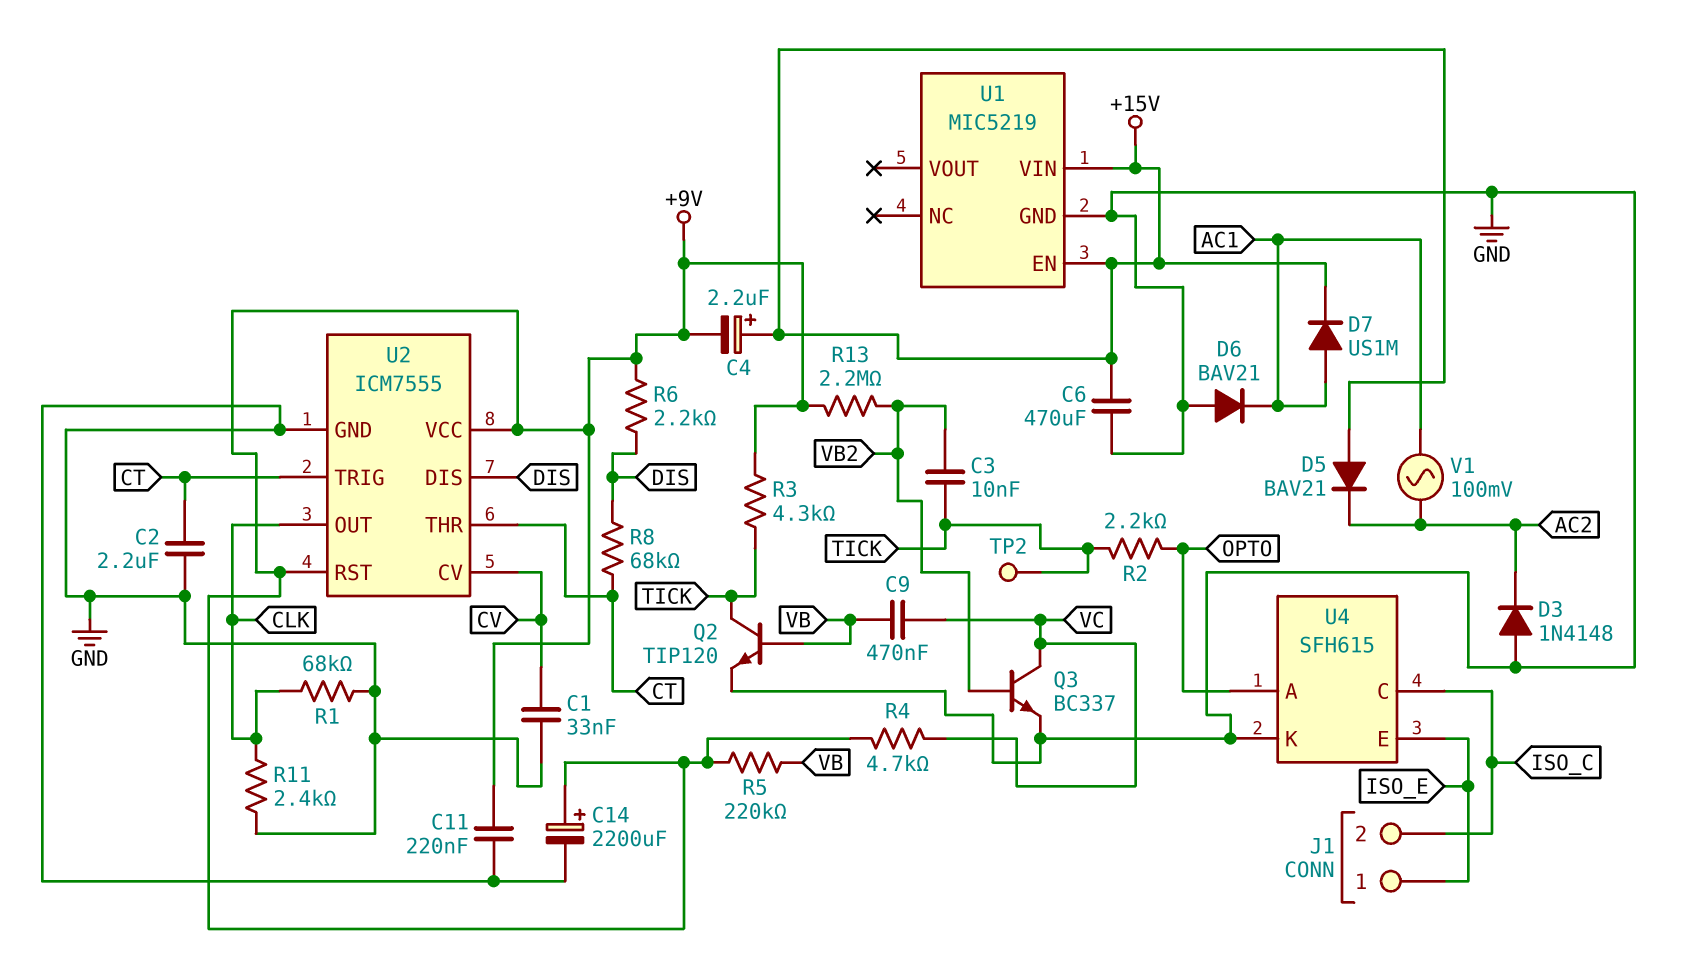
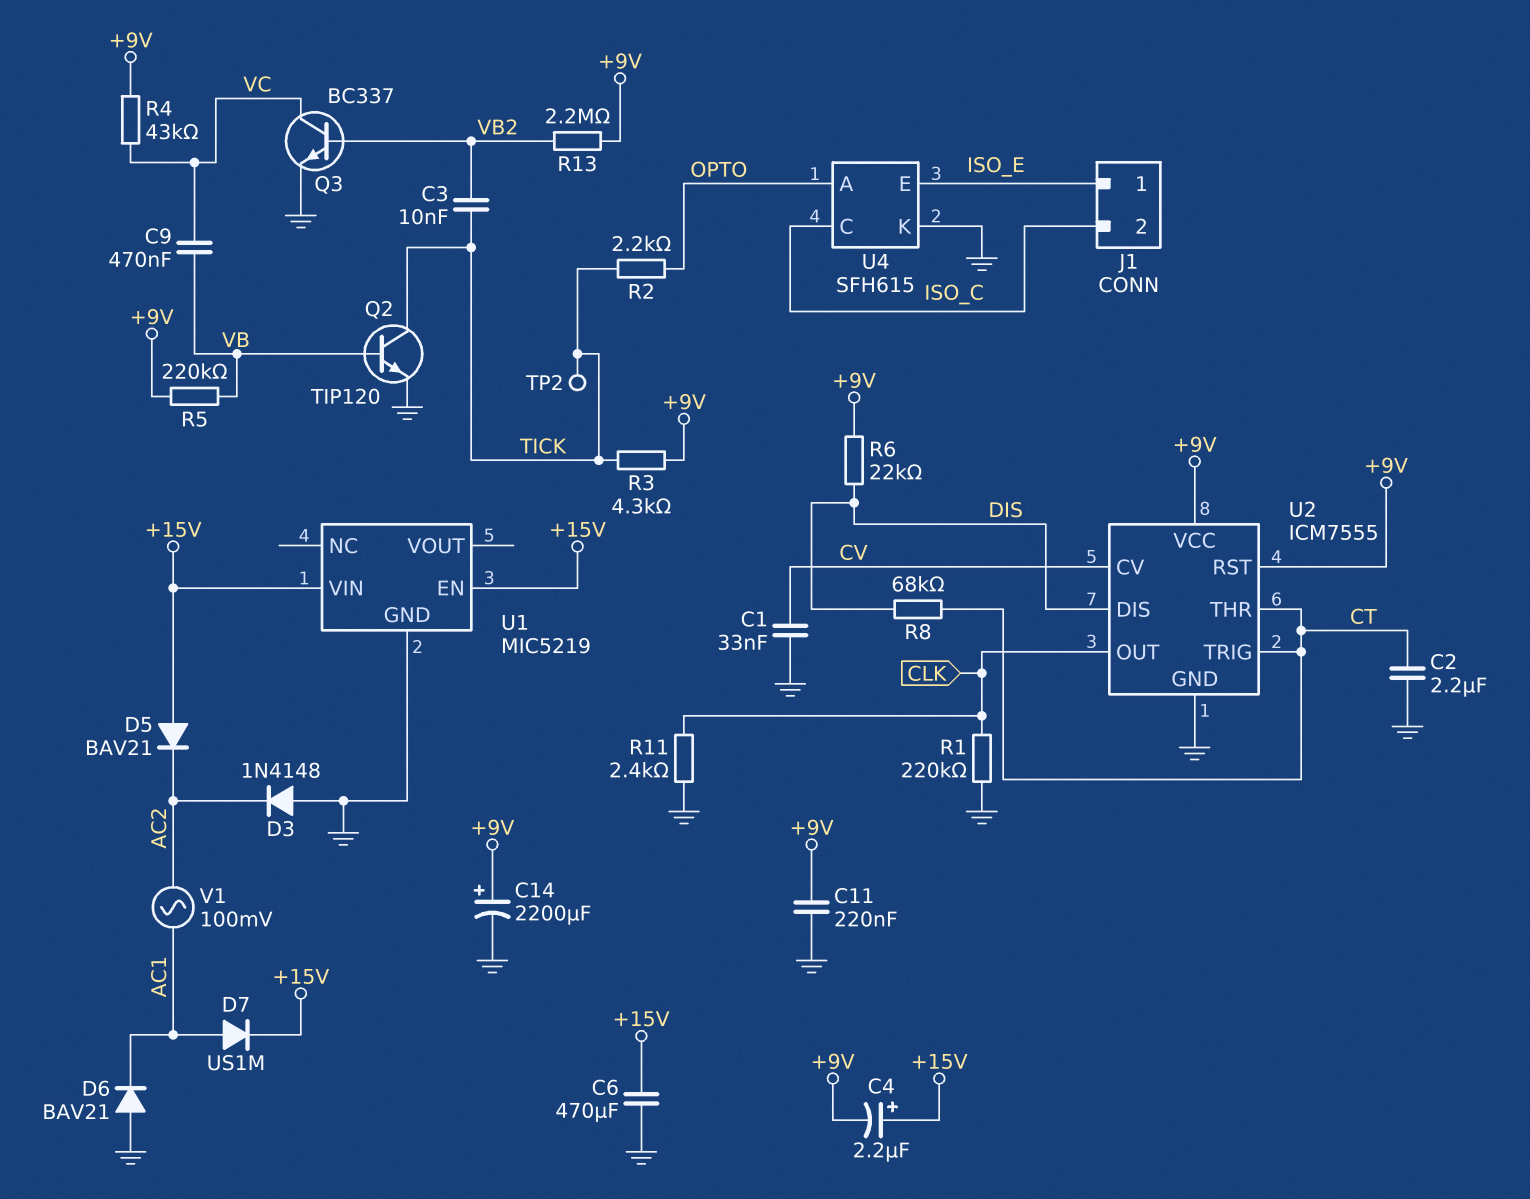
R1: 68k (CLK, GND) -> 220k (CLK, GND)
R4: 4.7k (+9V, VC) -> 43k (+9V, VC)
R6: 2.2k (+9V, DIS) -> 22k (+9V, DIS)

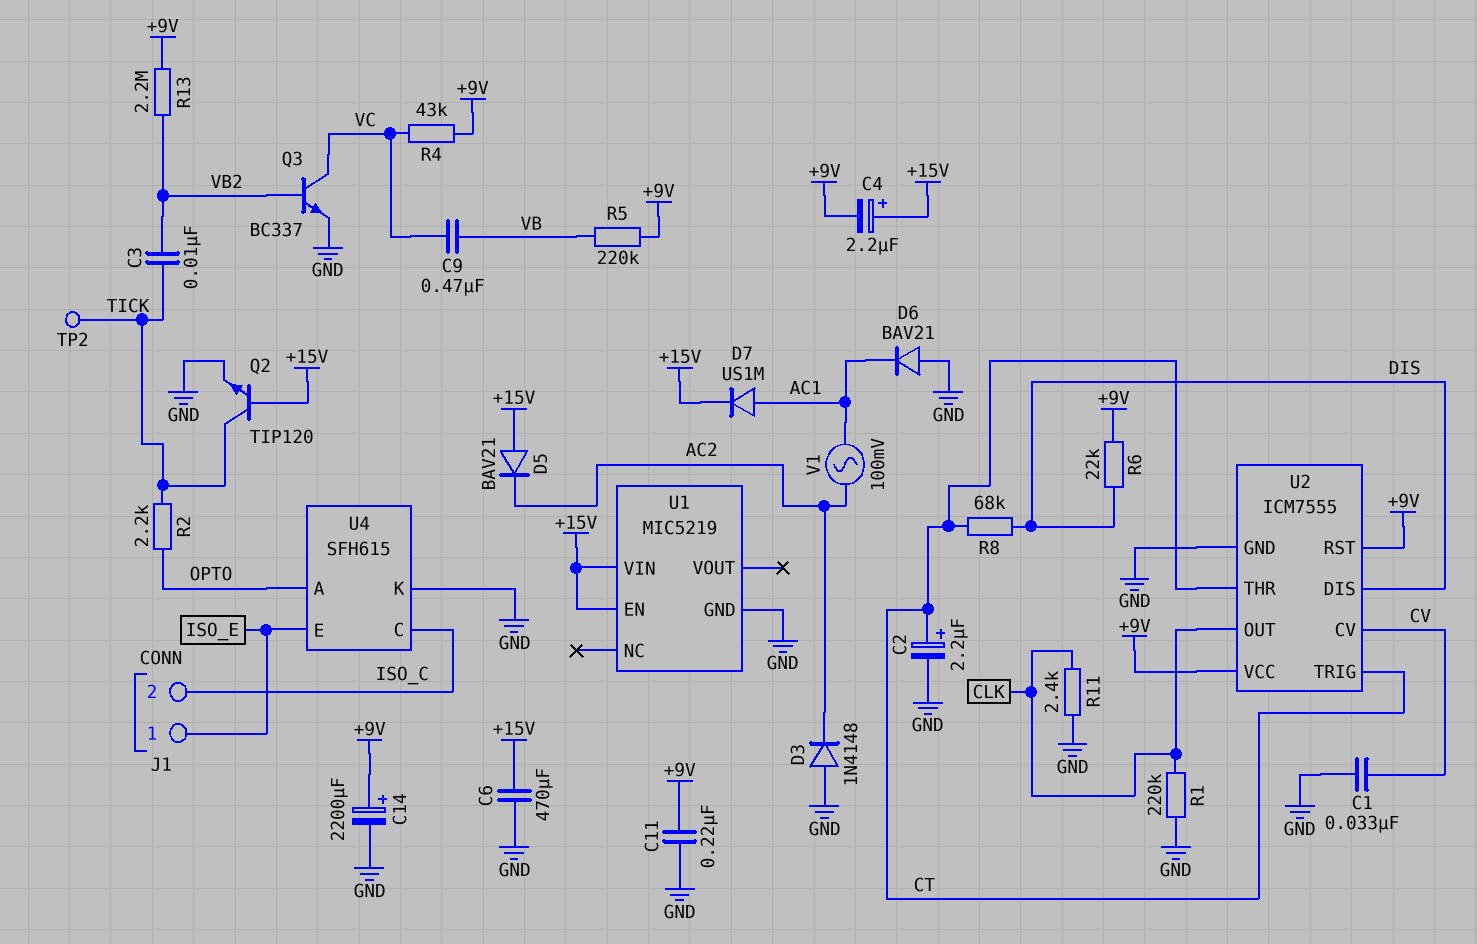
C2: 2.2uF (CT, GND) -> 2.2uF (plus CT, minus GND)
Q2: NPN TIP120 (B VB, C TICK, E GND) -> NPN TIP120 (B +15V, C TICK, E GND)
R3: 4.3k (+9V, TICK) -> none

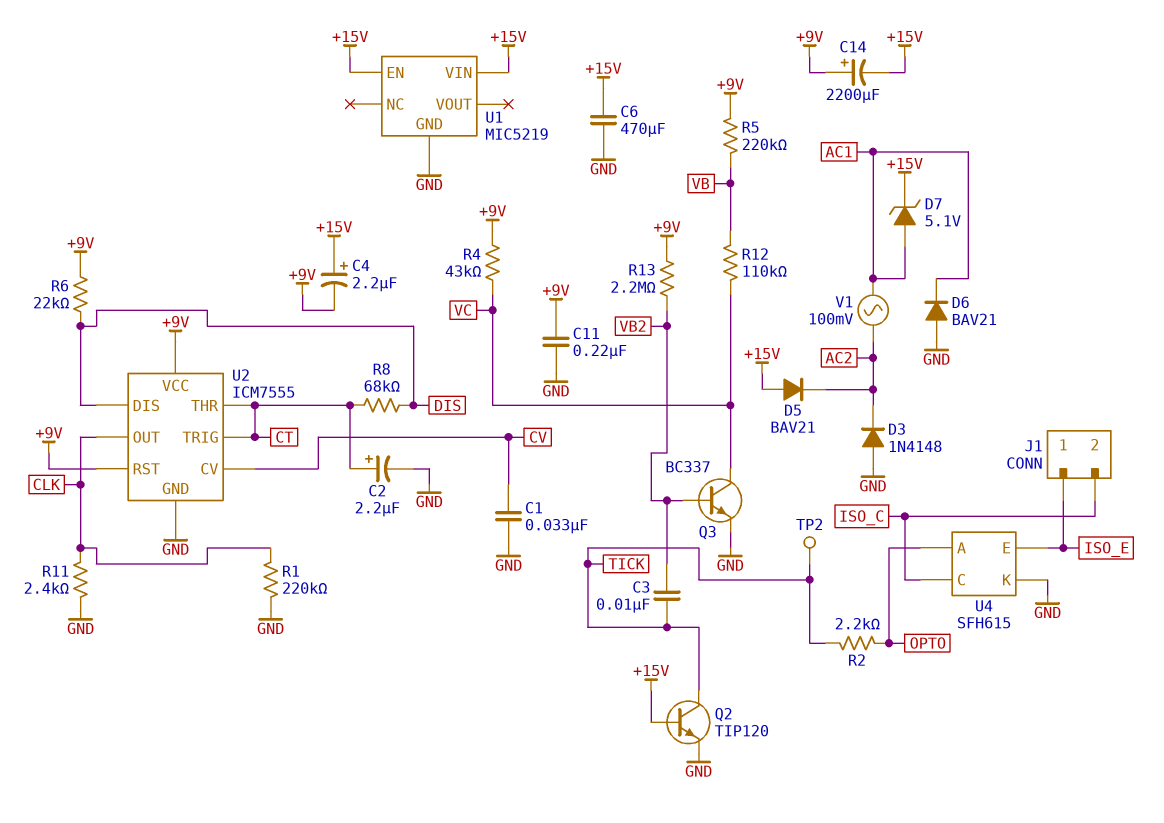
C9: 470nF (VB, VC) -> none
C14: 2200uF (plus +9V, minus GND) -> 2200uF (plus +9V, minus +15V)
D7: diode US1M (A AC1, K +15V) -> zener 5.1V (A AC1, K +15V)
R12: none -> 110k (VB, VC)

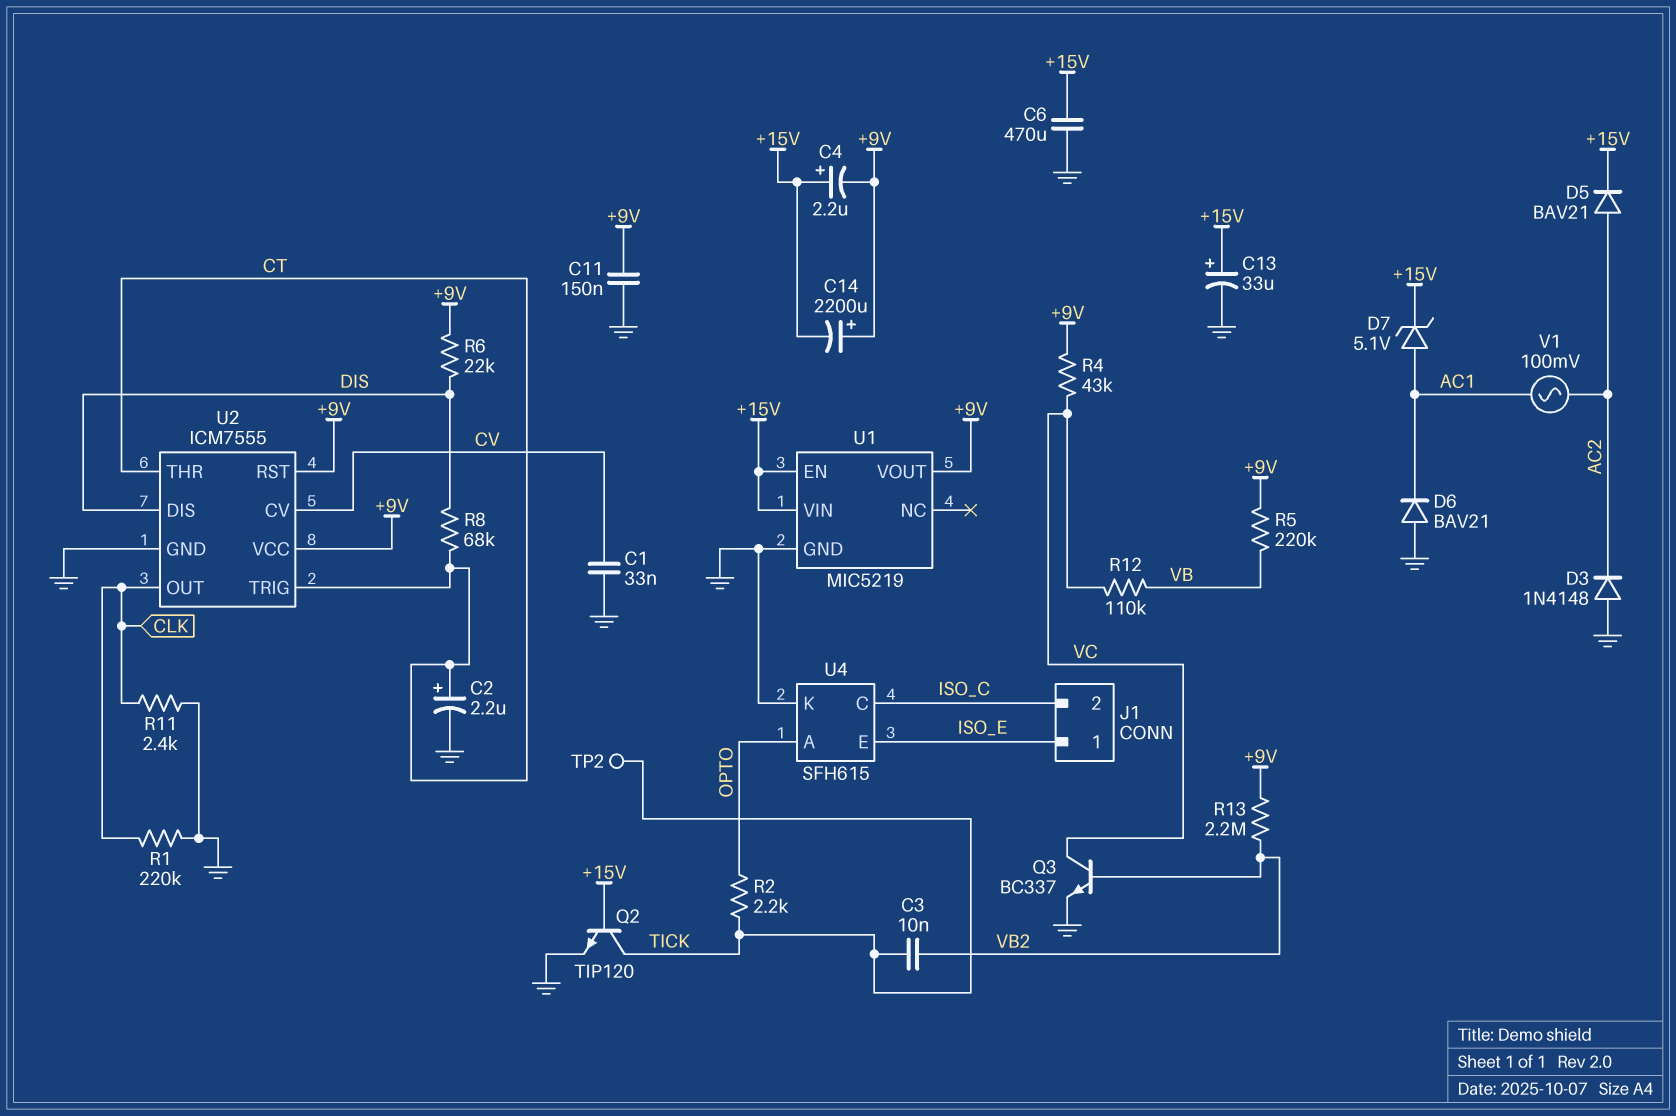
C11: 220nF (+9V, GND) -> 150nF (+9V, GND)
C13: none -> 33uF (plus +15V, minus GND)
D5: diode BAV21 (A +15V, K AC2) -> diode BAV21 (A AC2, K +15V)
U1 pin VOUT: none -> +9V

